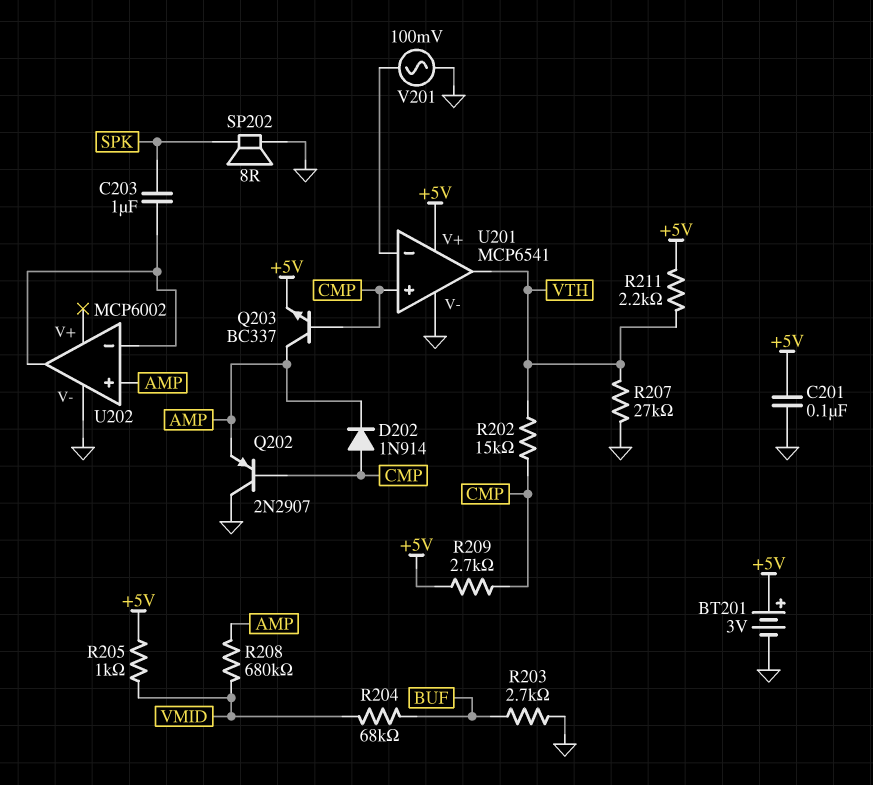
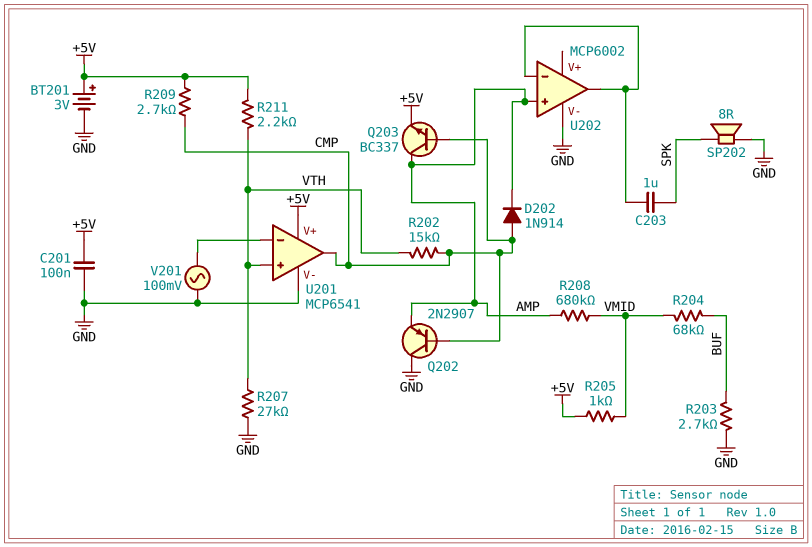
U201 pin in+: CMP -> VTH
U201 pin out: VTH -> CMP

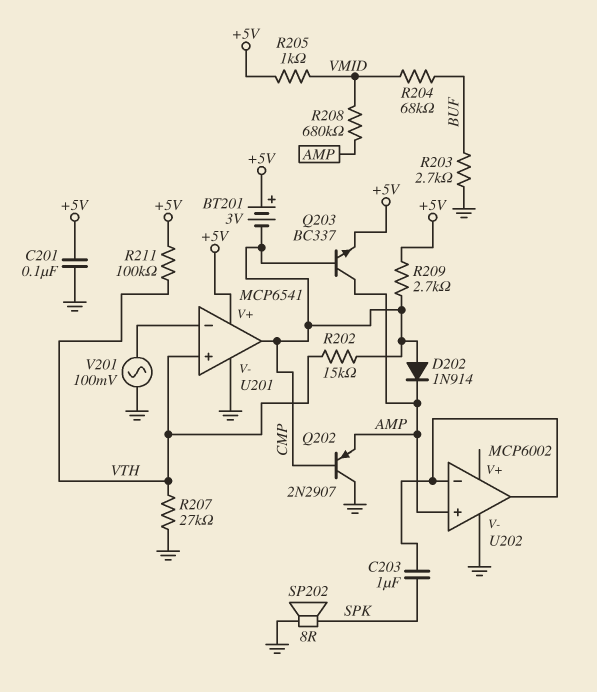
BT201: 3V (plus +5V, minus GND) -> 3V (plus +5V, minus CMP)
R211: 2.2k (+5V, VTH) -> 100k (+5V, VTH)

